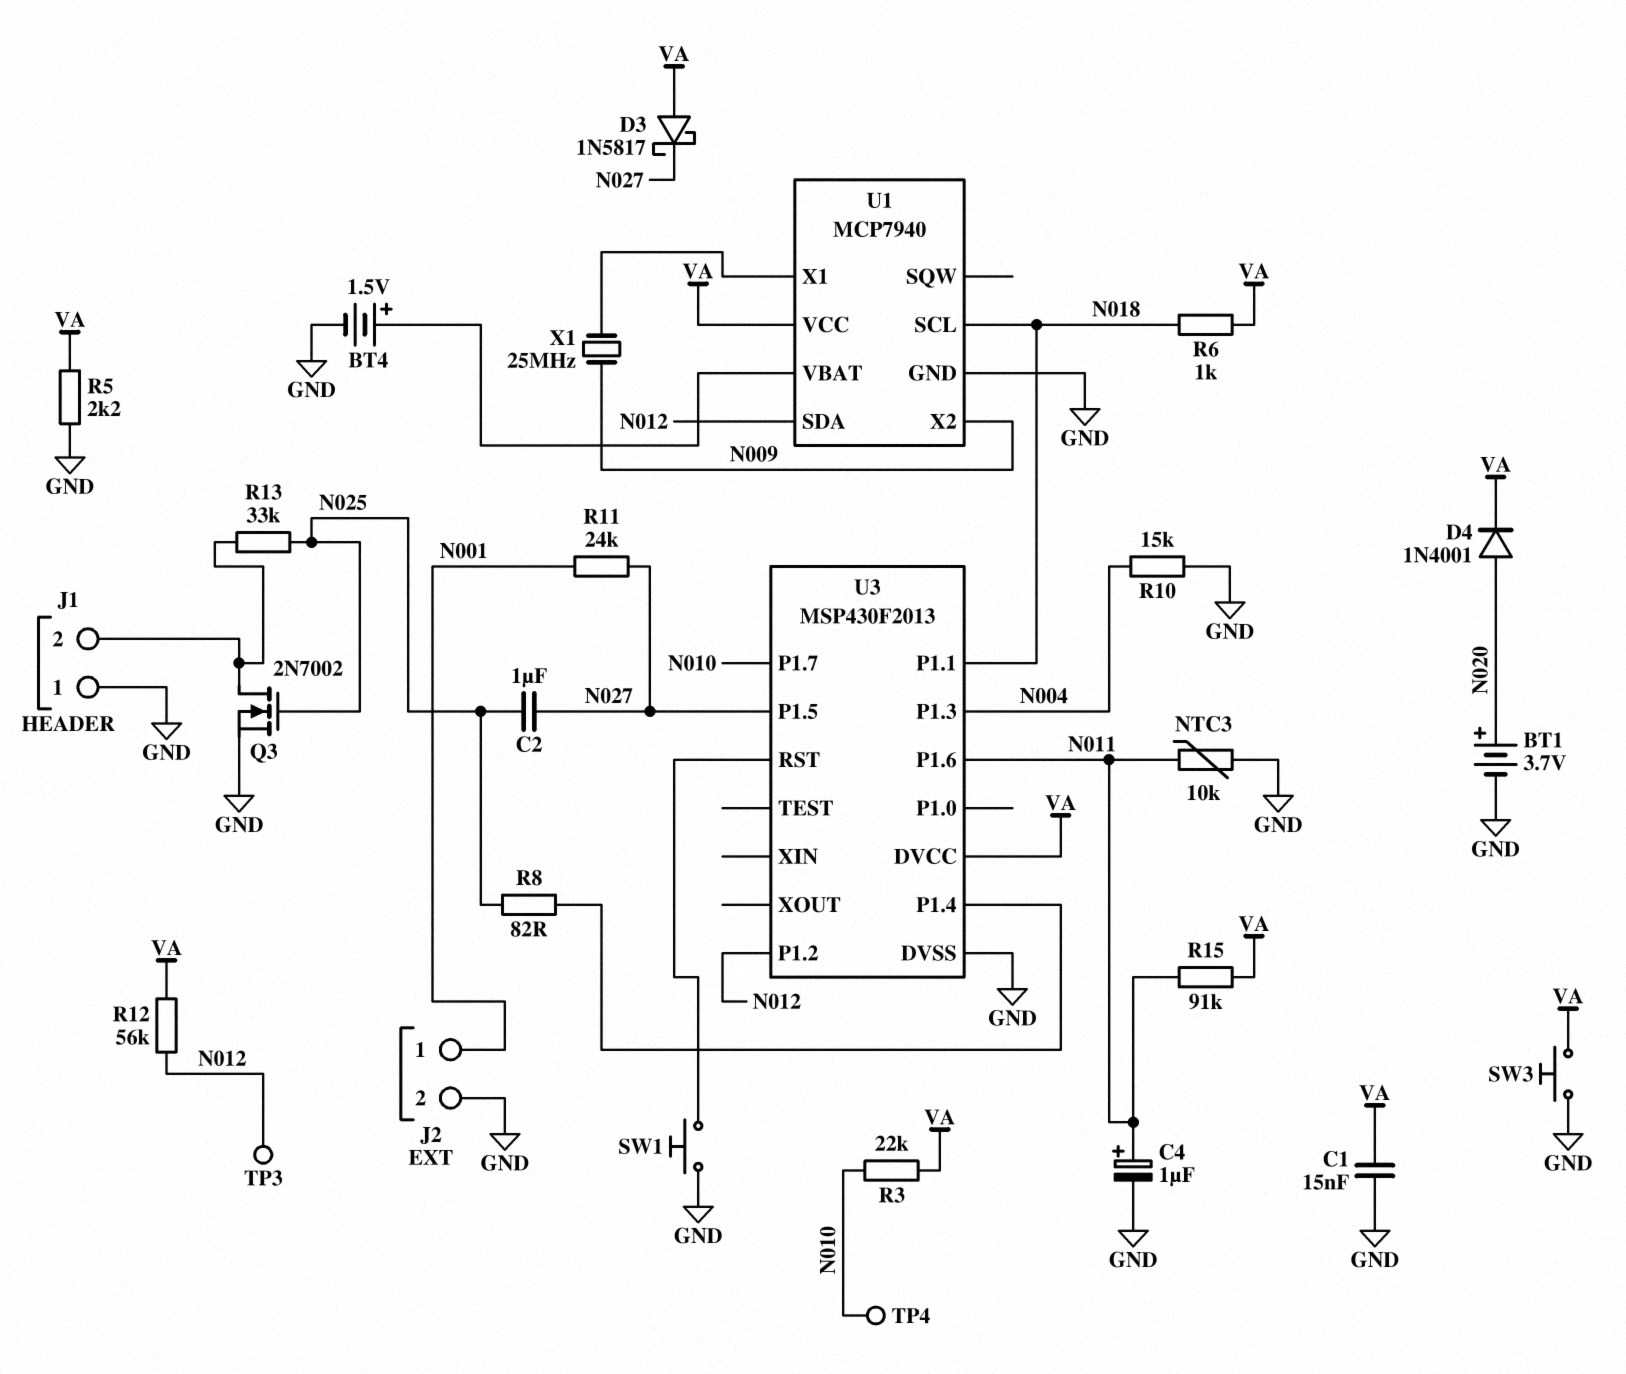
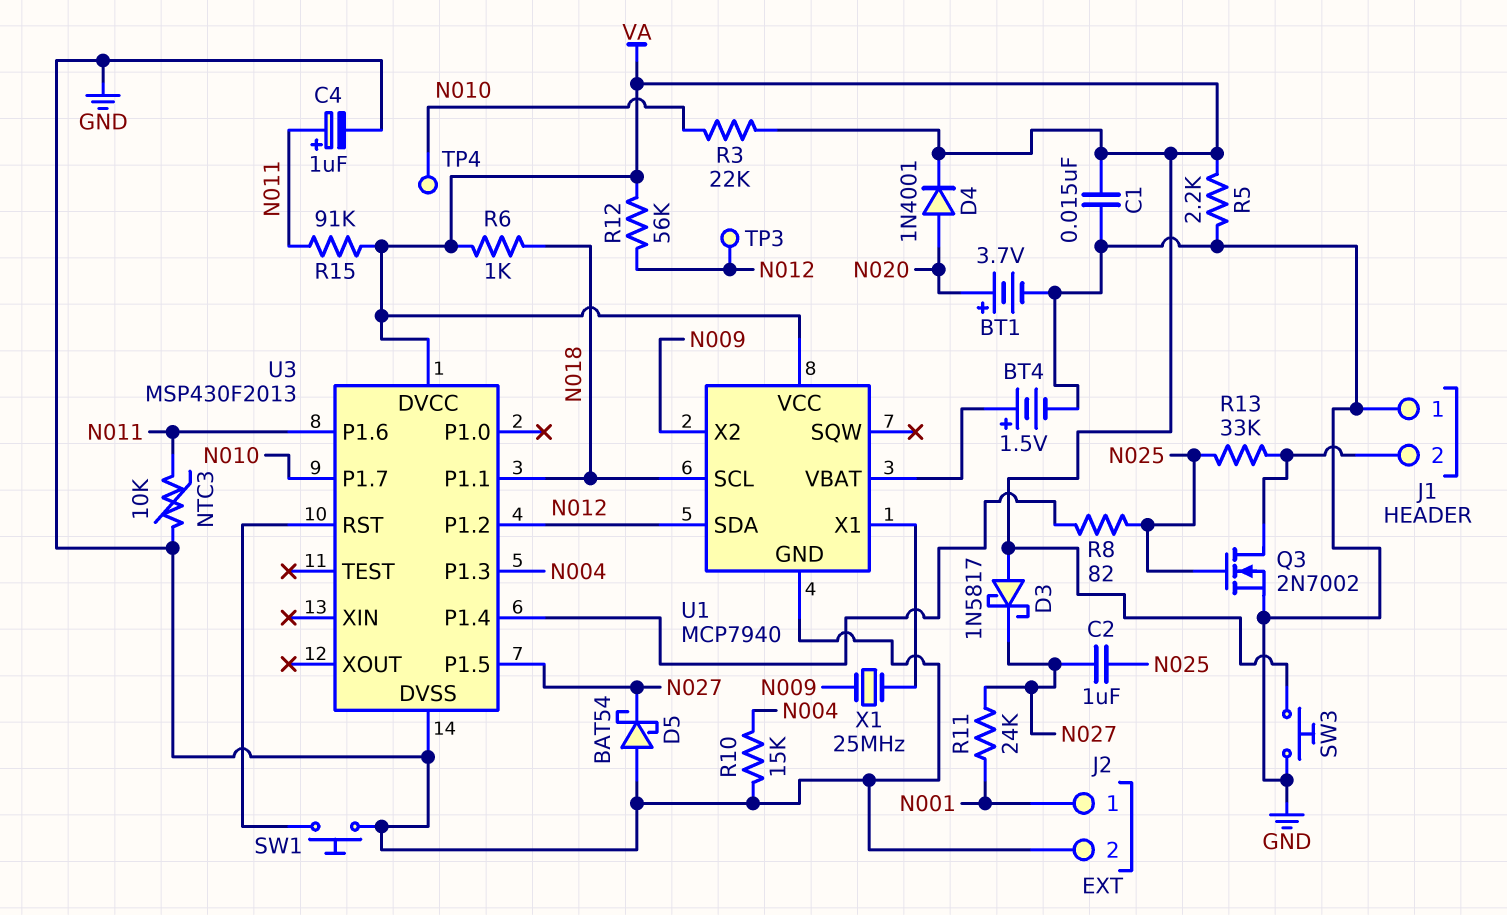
D5: none -> schottky BAT54 (A GND, K N027)

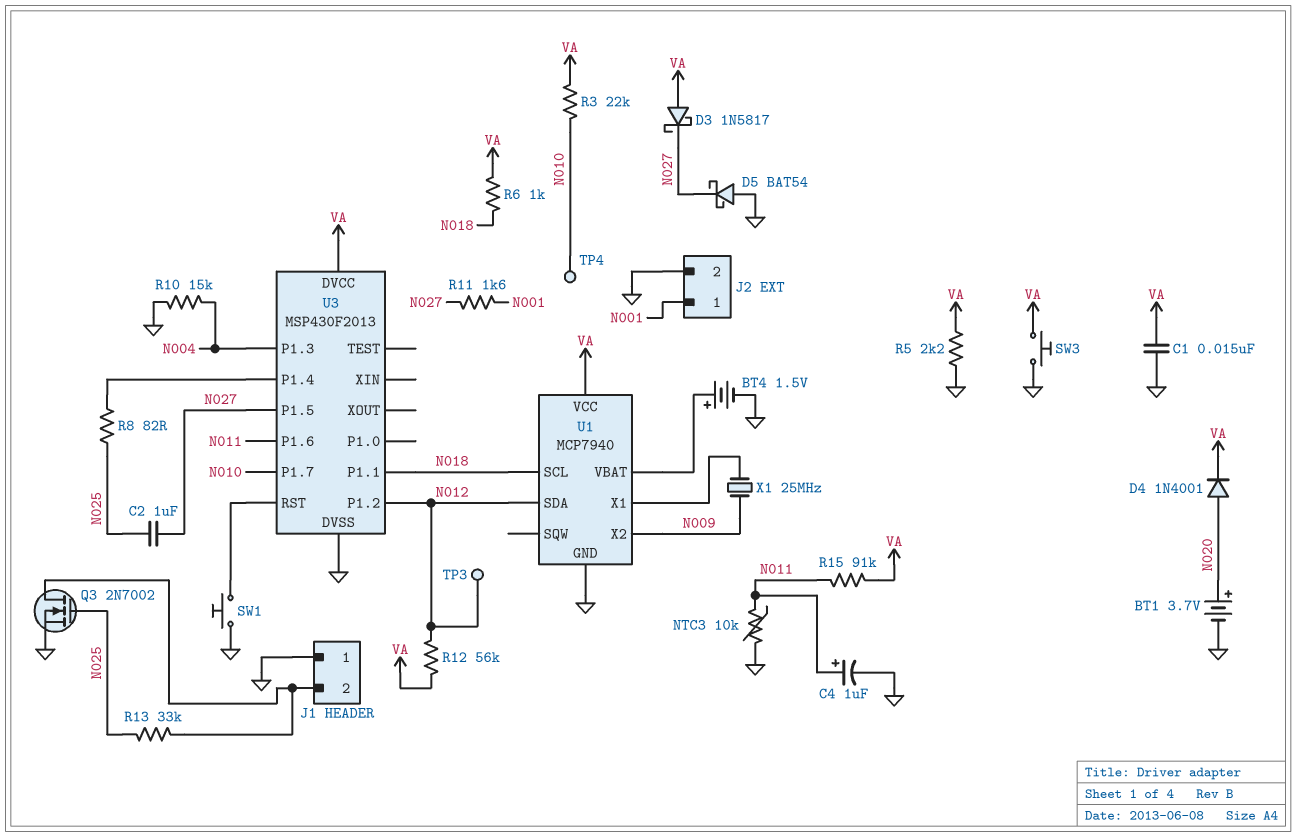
R11: 24k (N001, N027) -> 1.6k (N001, N027)

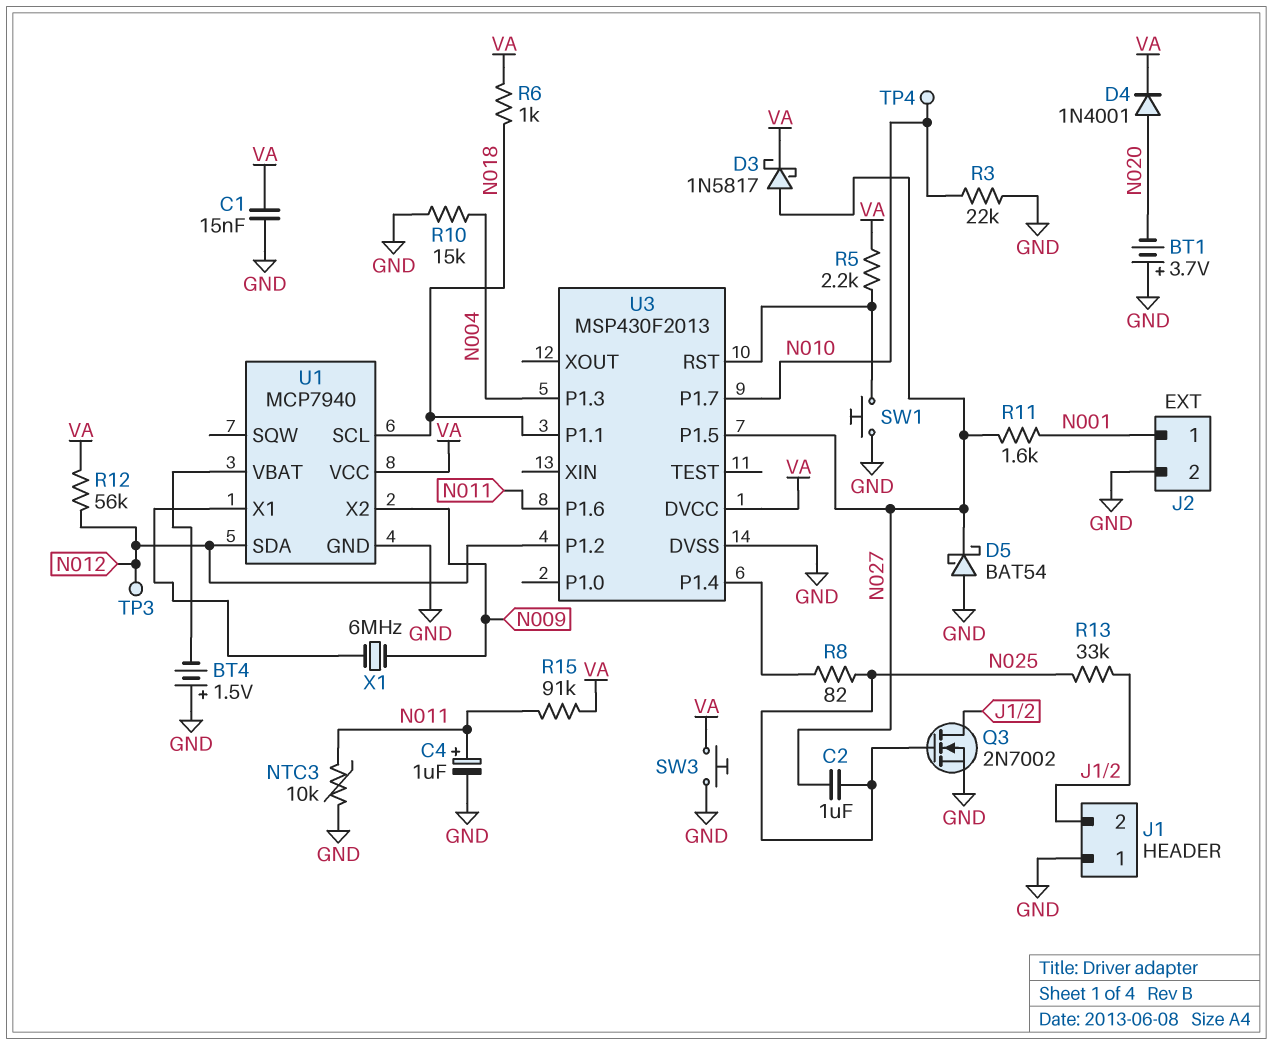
BT1: 3.7V (plus N020, minus GND) -> 3.7V (plus GND, minus N020)
BT4: 1.5V (plus U1/VBAT, minus GND) -> 1.5V (plus GND, minus U1/VBAT)
D3: schottky 1N5817 (A VA, K N027) -> schottky 1N5817 (A N027, K VA)
R3: 22k (N010, VA) -> 22k (GND, N010)
R5: 2.2k (GND, VA) -> 2.2k (U3/RST, VA)
X1: 25MHz (N009, U1/X1) -> 6MHz (N009, U1/X1)

